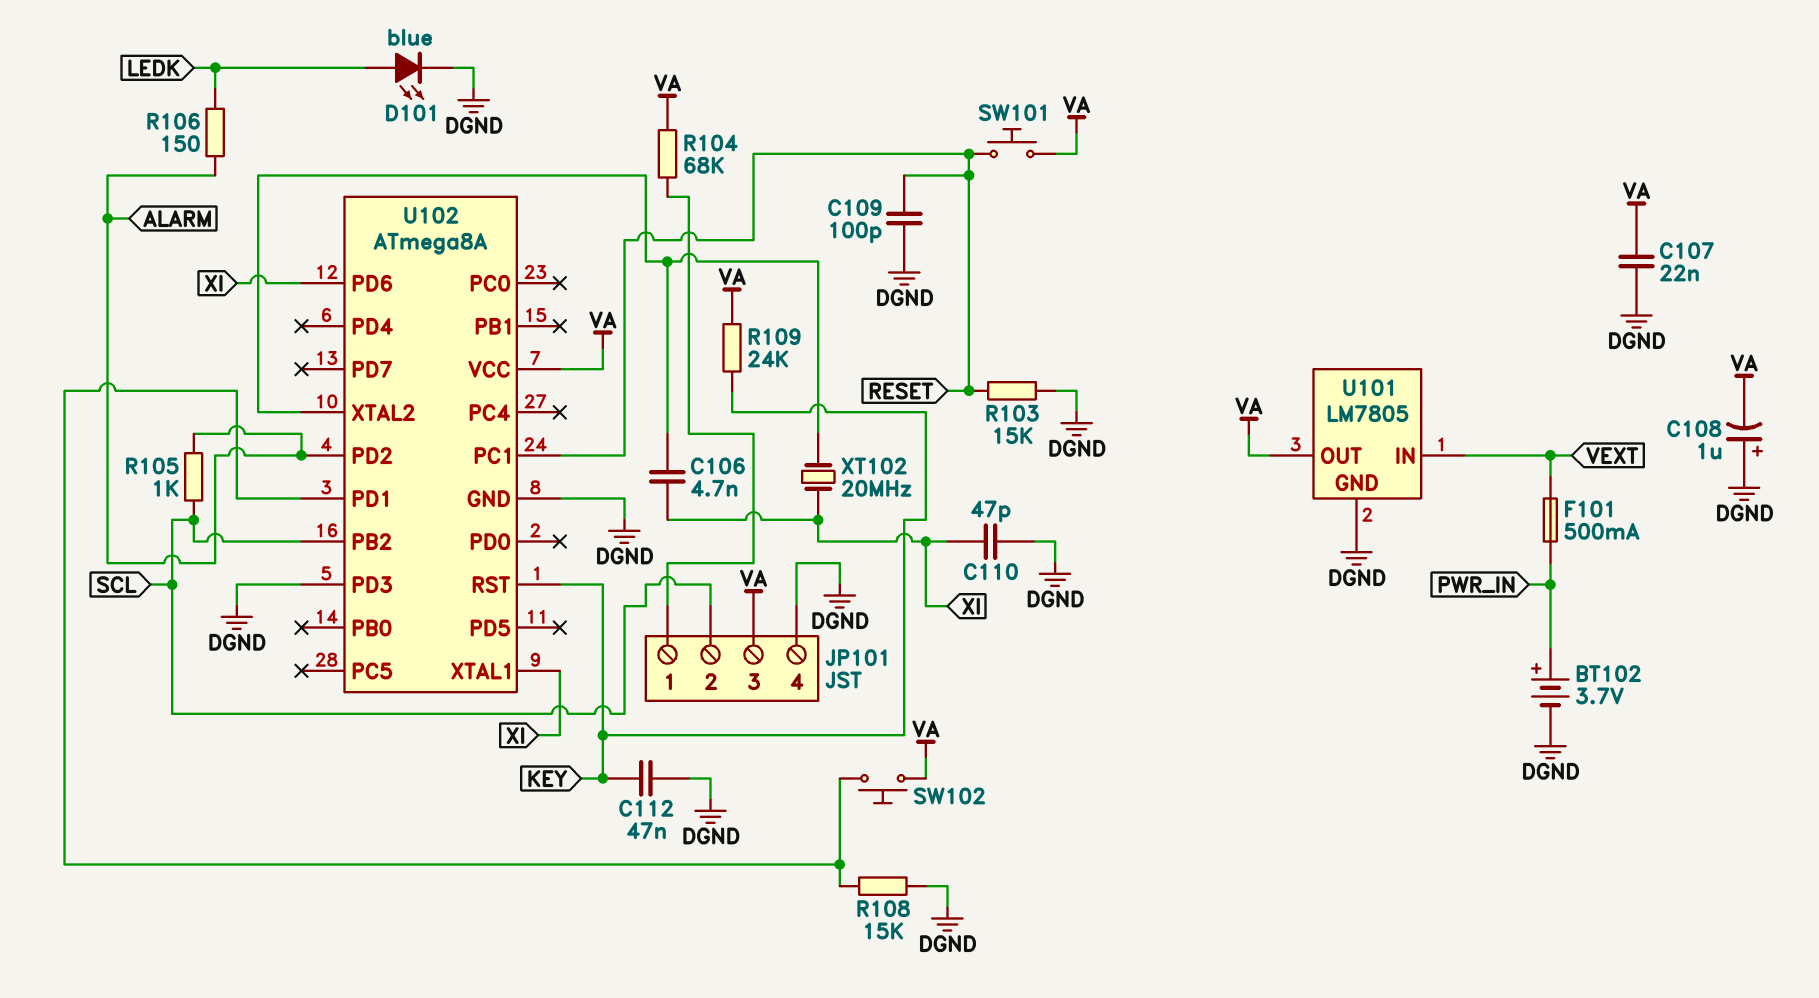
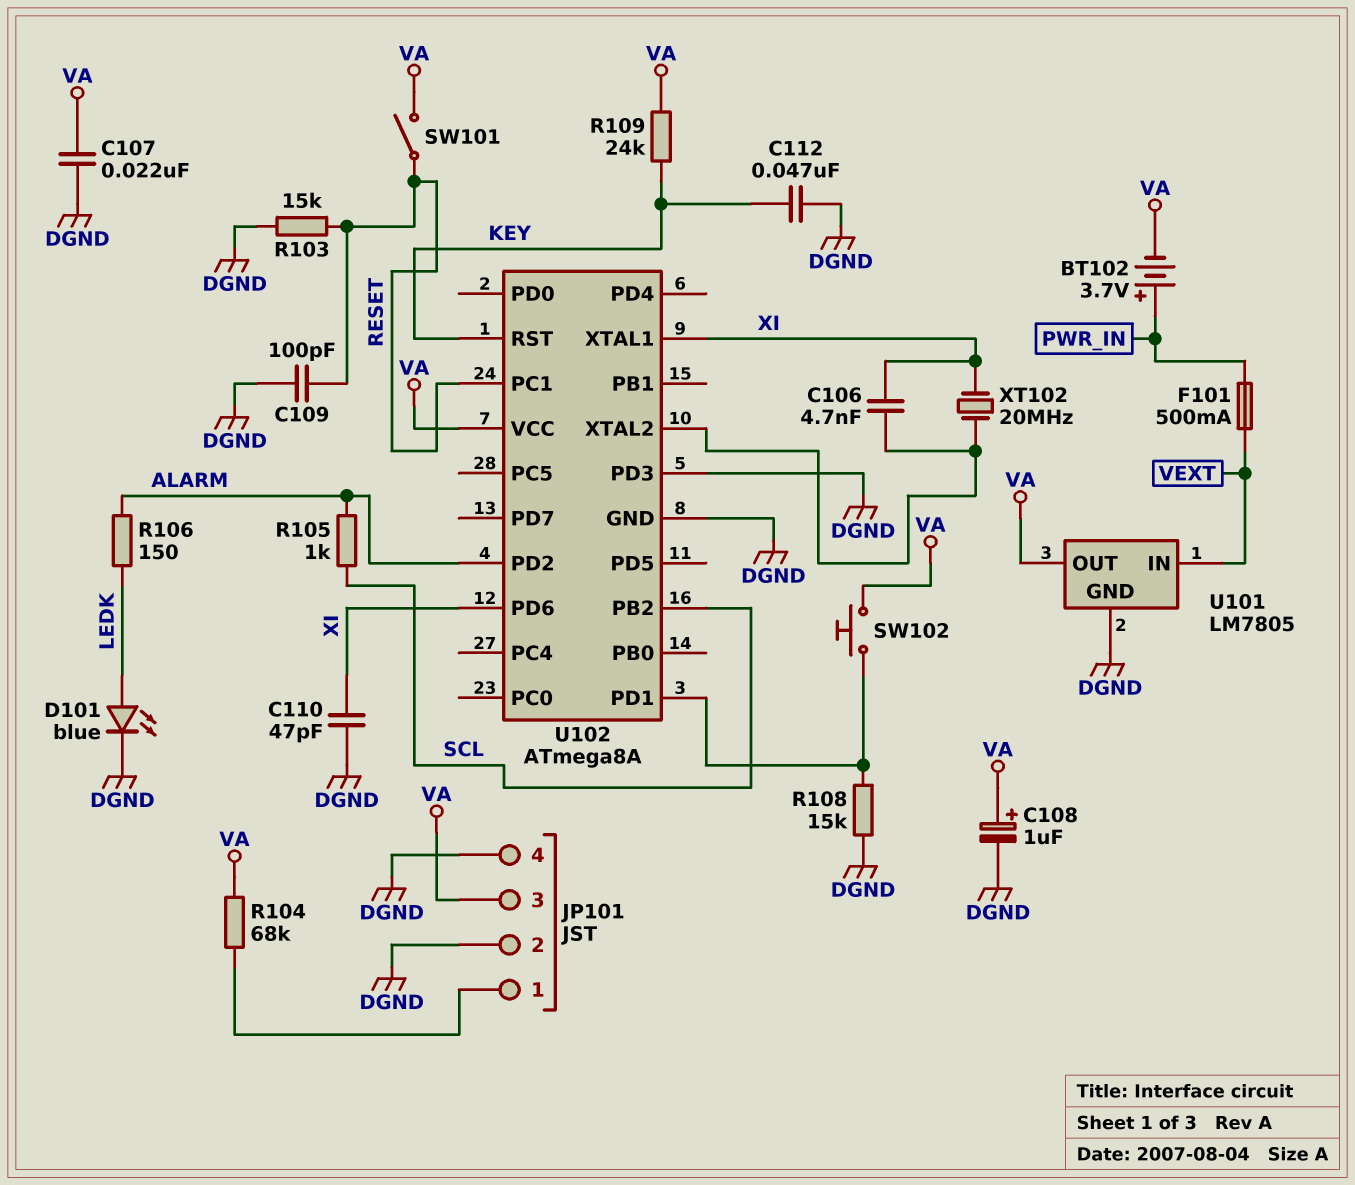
BT102: 3.7V (plus PWR_IN, minus DGND) -> 3.7V (plus PWR_IN, minus VA)
C108: 1uF (plus DGND, minus VA) -> 1uF (plus VA, minus DGND)
JP101 pin 2: SCL -> DGND
SW101: button (RESET, VA) -> switch (RESET, VA)

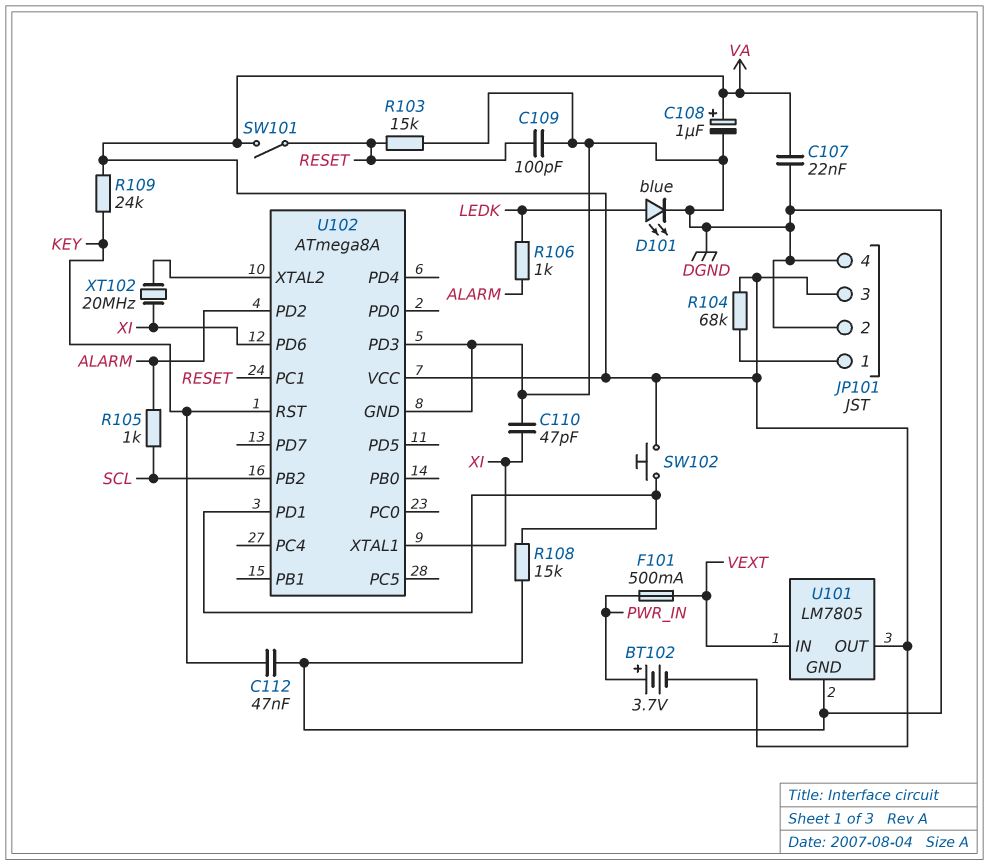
C106: 4.7nF (U102/XTAL2, XI) -> none
R106: 150 (ALARM, LEDK) -> 1k (ALARM, LEDK)

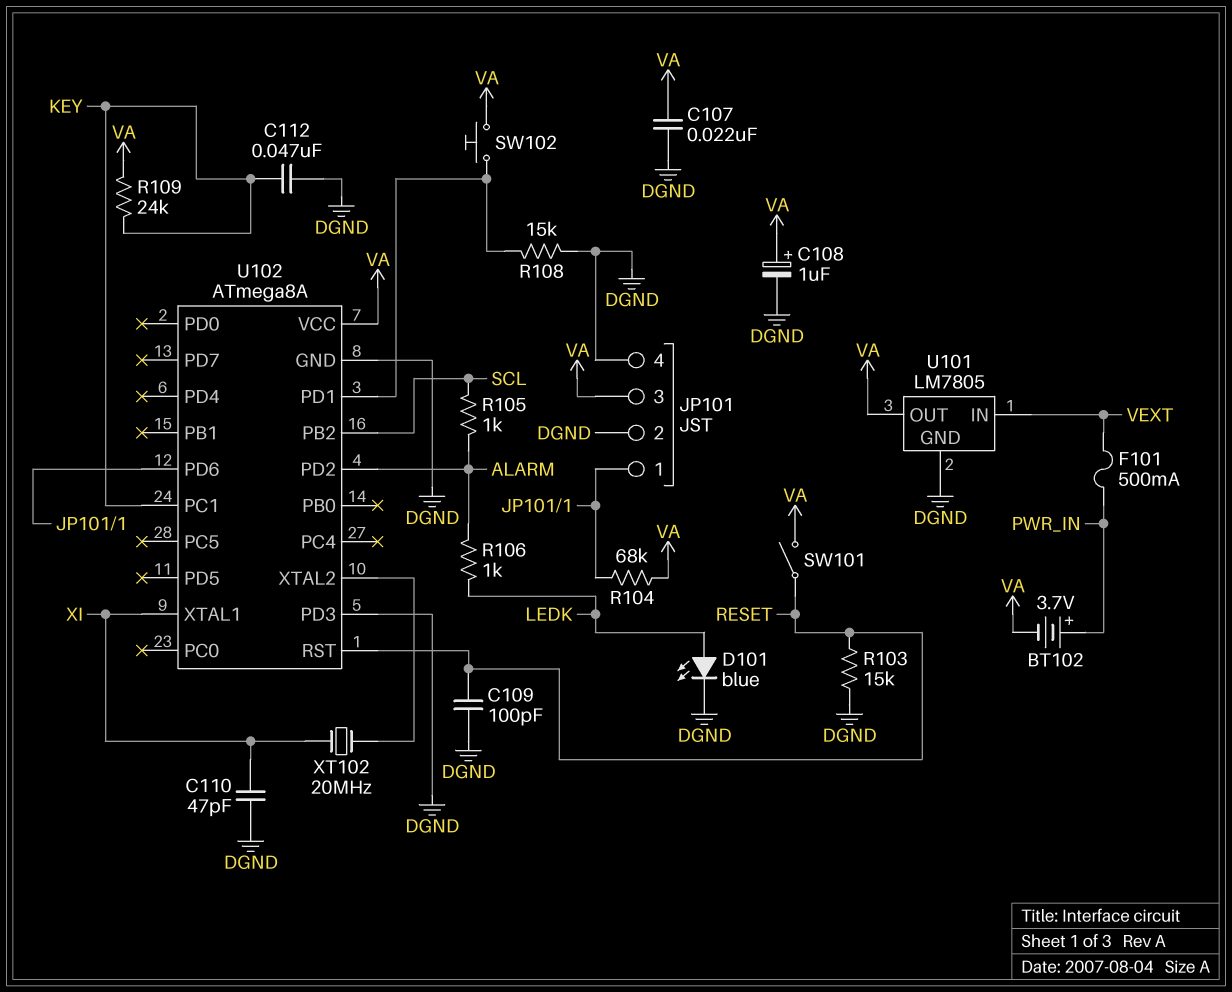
U102 pin PC1: RESET -> KEY
U102 pin PD6: XI -> JP101/1
U102 pin RST: KEY -> RESET

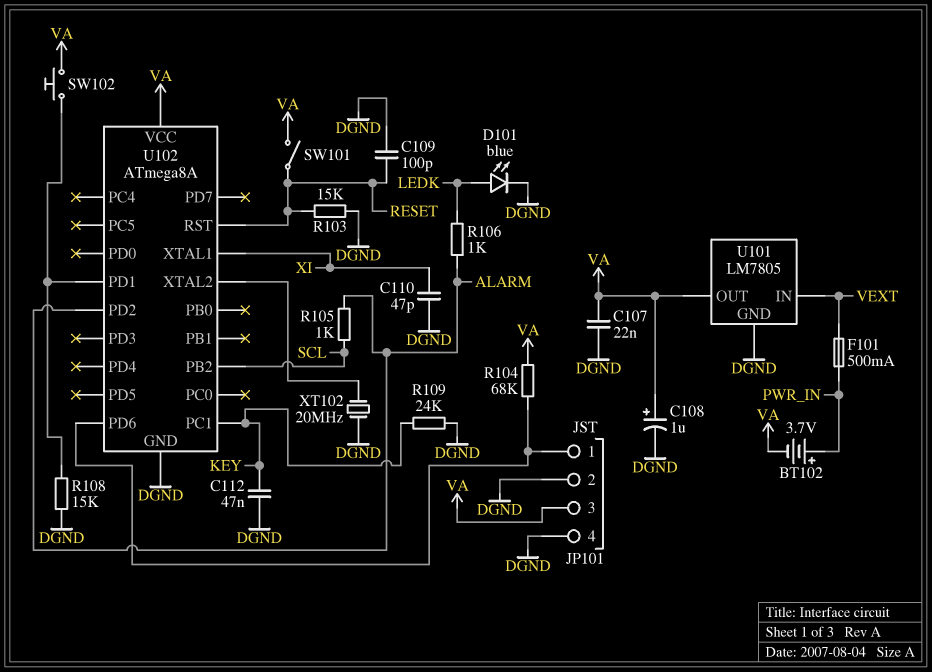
R109: 24k (KEY, VA) -> 24k (DGND, KEY)
U102 pin PD3: DGND -> none
XT102: 20MHz (U102/XTAL2, XI) -> 20MHz (DGND, U102/XTAL2)

